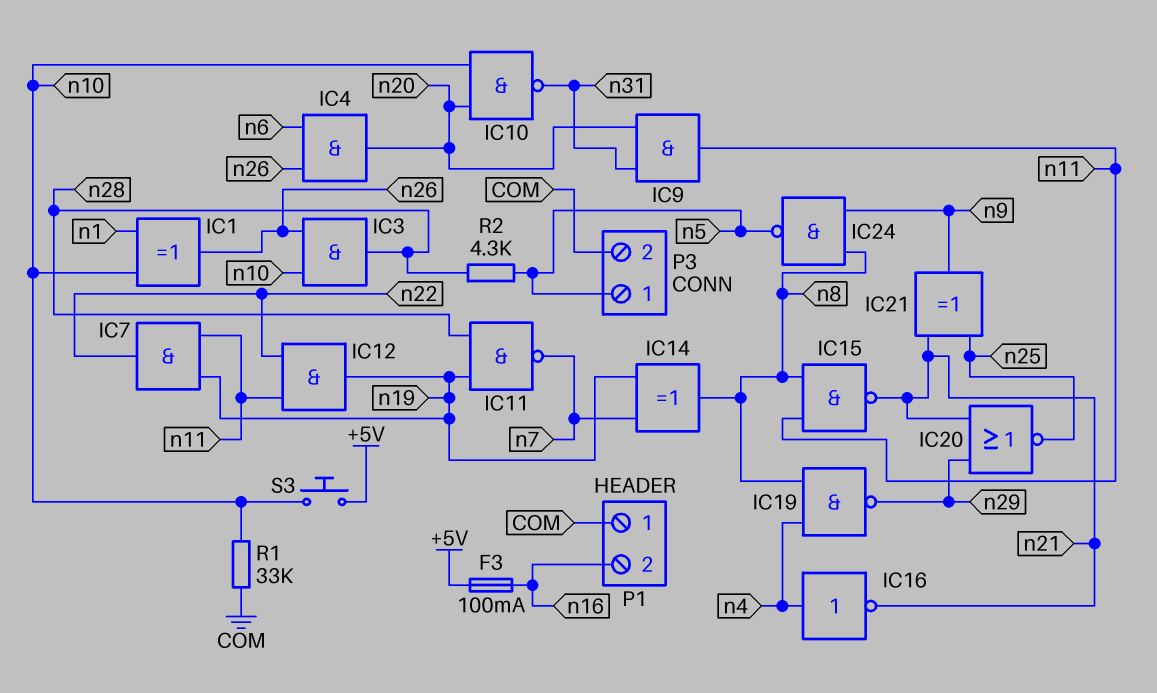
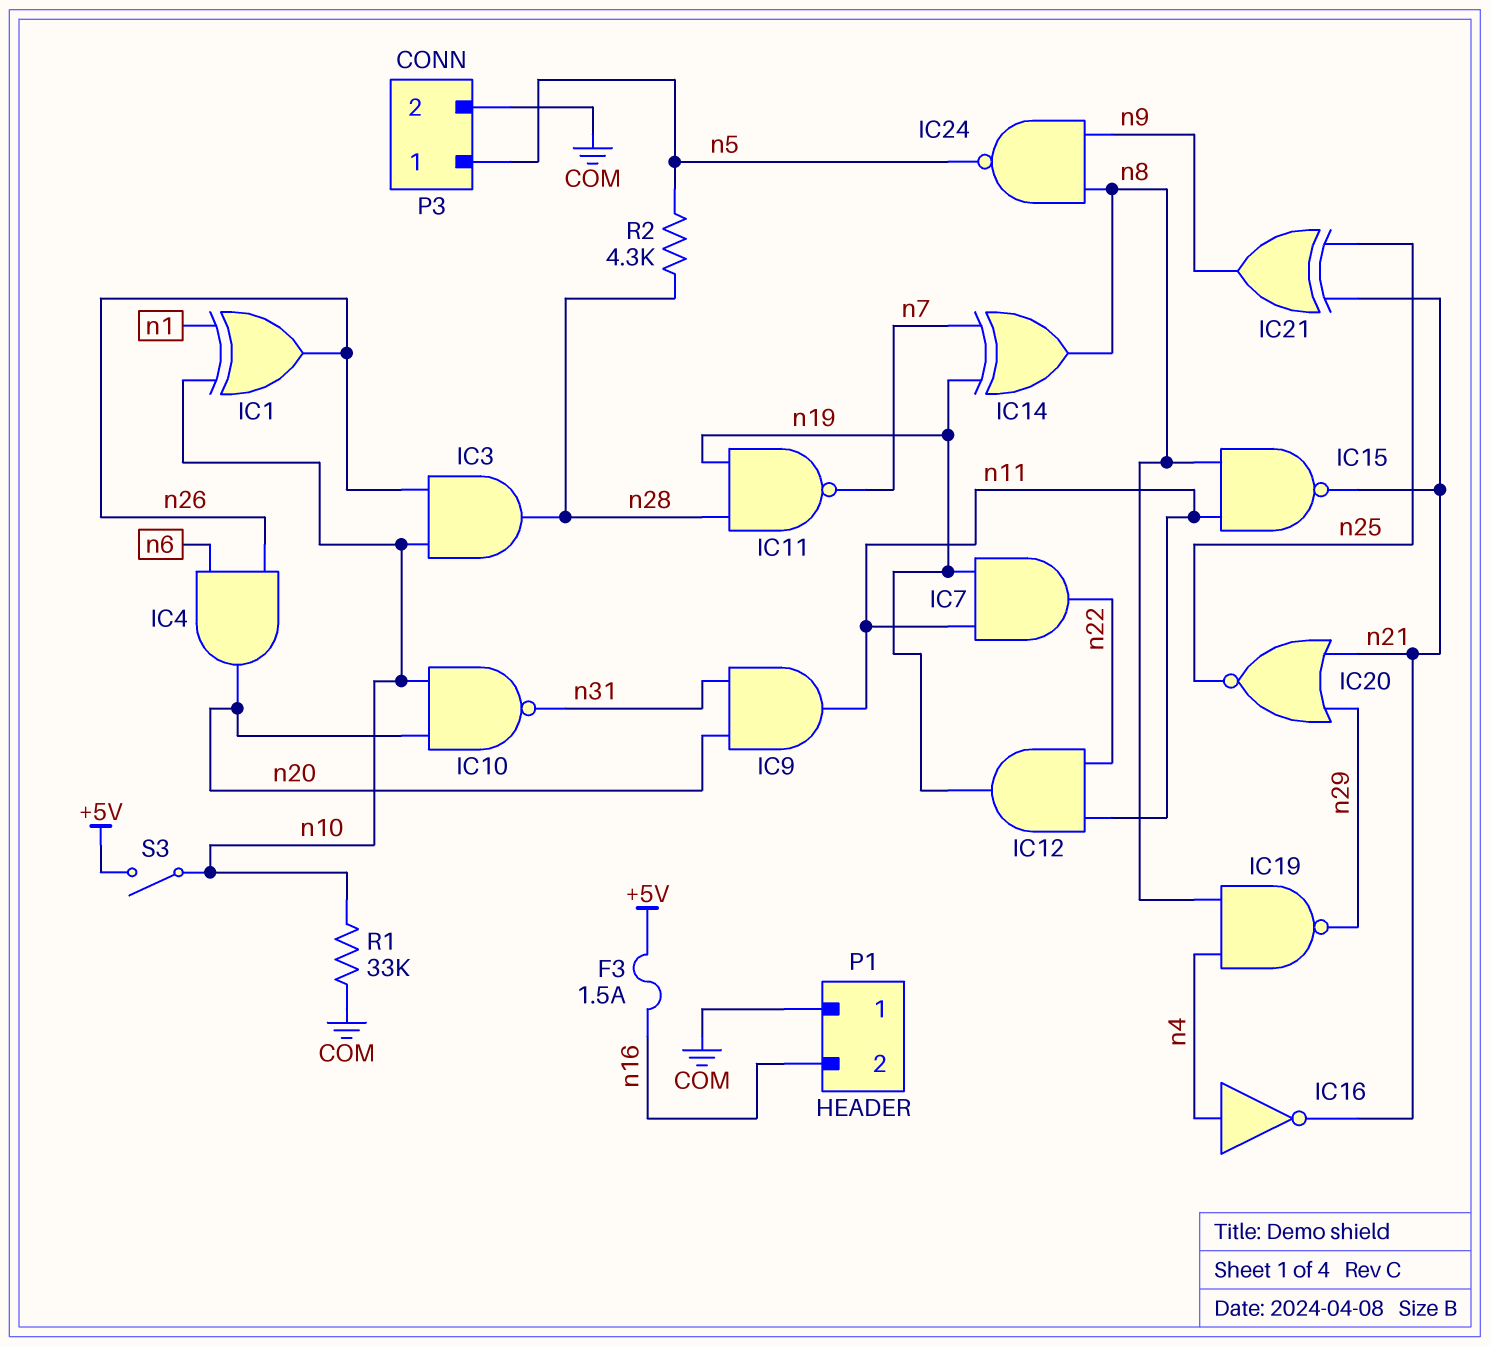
F3: 100mA (+5V, n16) -> 1.5A (+5V, n16)
S3: button (+5V, n10) -> switch (+5V, n10)

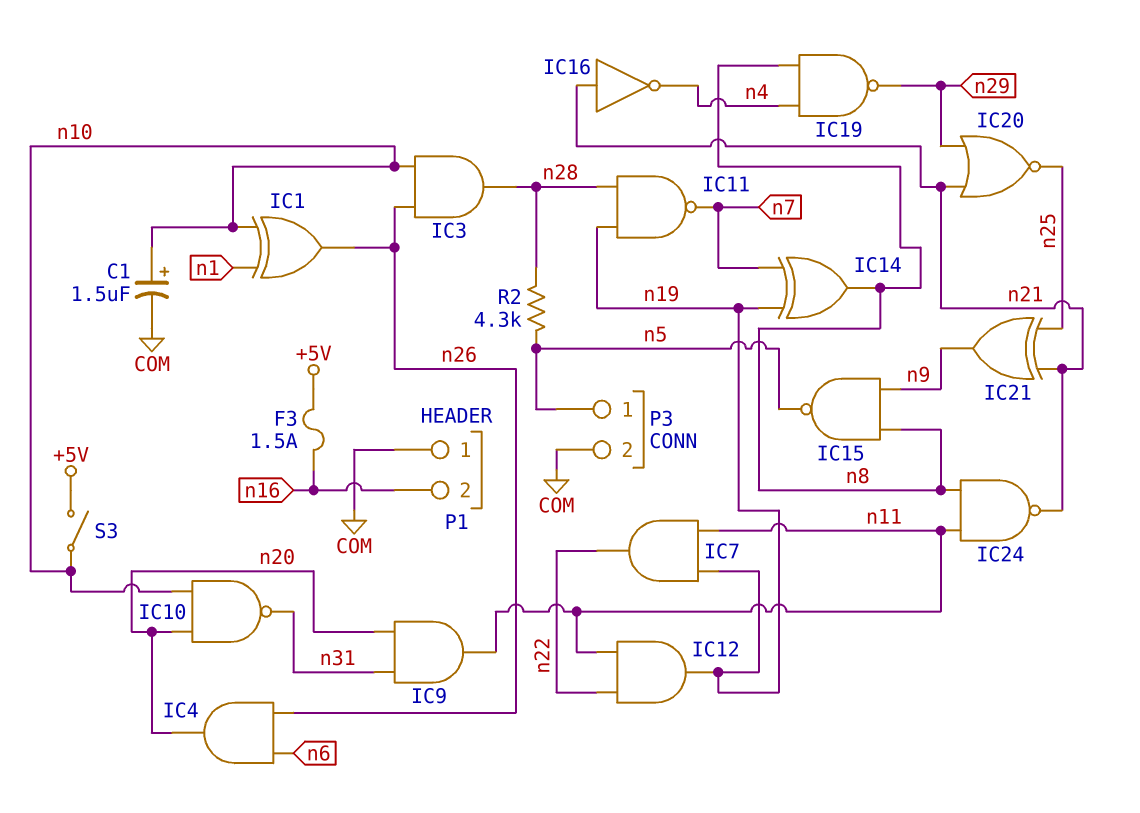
C1: none -> 1.5uF (plus n10, minus COM)
IC15: NAND (in n8, in n11, out n21) -> NAND (in n8, in n9, out n5)
IC16: NOT (in n4, out n21) -> NOT (in n21, out n4)
IC24: NAND (in n8, in n9, out n5) -> NAND (in n8, in n11, out n21)
R1: 33k (COM, n10) -> none

